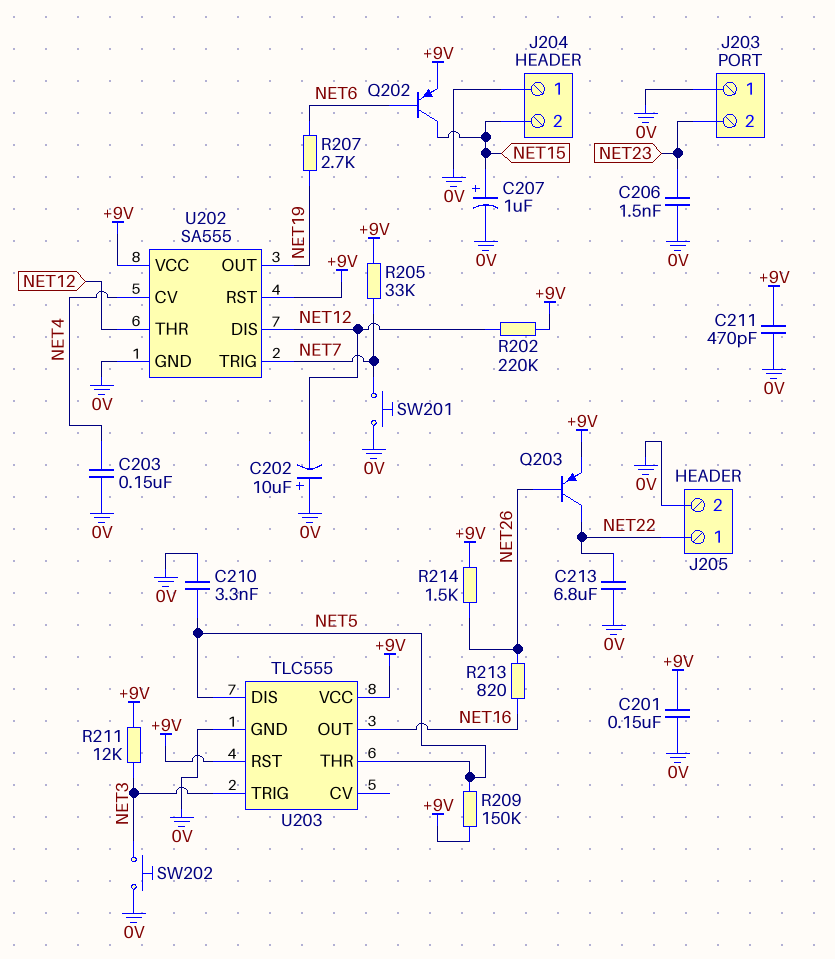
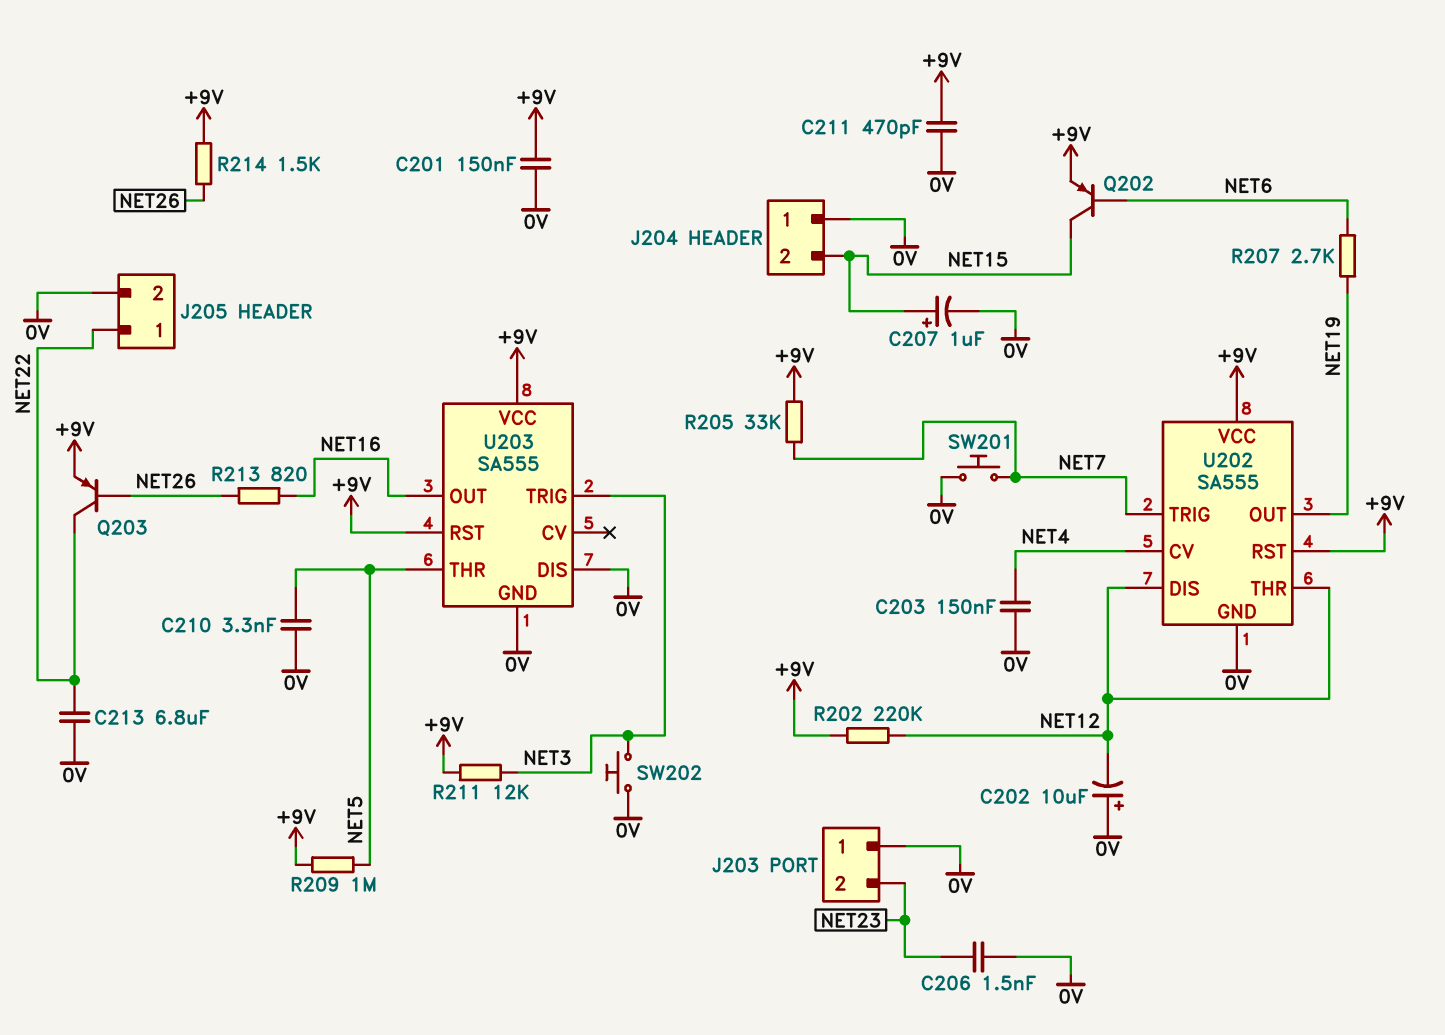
R209: 150k (+9V, NET5) -> 1M (+9V, NET5)
U203: TLC555 -> SA555
U203 pin DIS: NET5 -> 0V

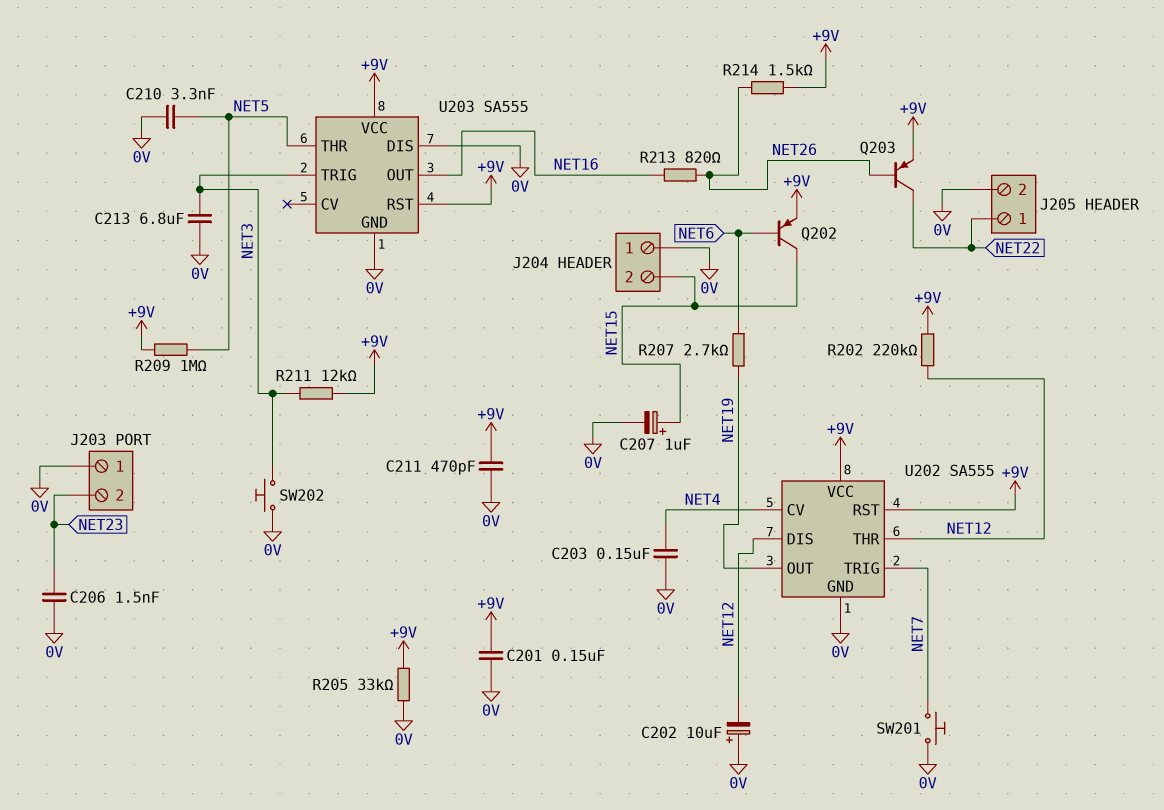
C213: 6.8uF (0V, NET22) -> 6.8uF (0V, NET3)
R205: 33k (+9V, NET7) -> 33k (+9V, 0V)

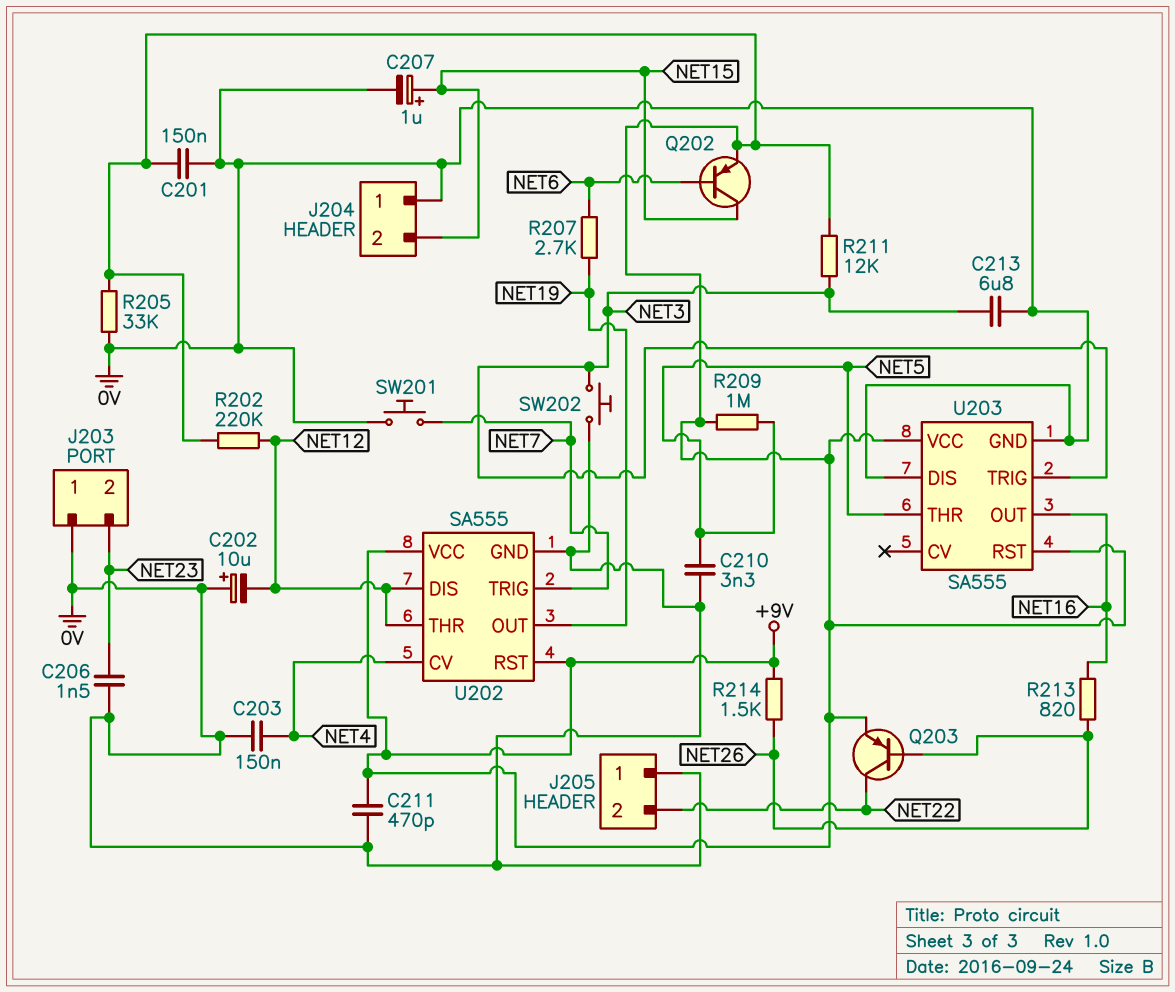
J205 pin 1: NET22 -> 0V
J205 pin 2: 0V -> NET22

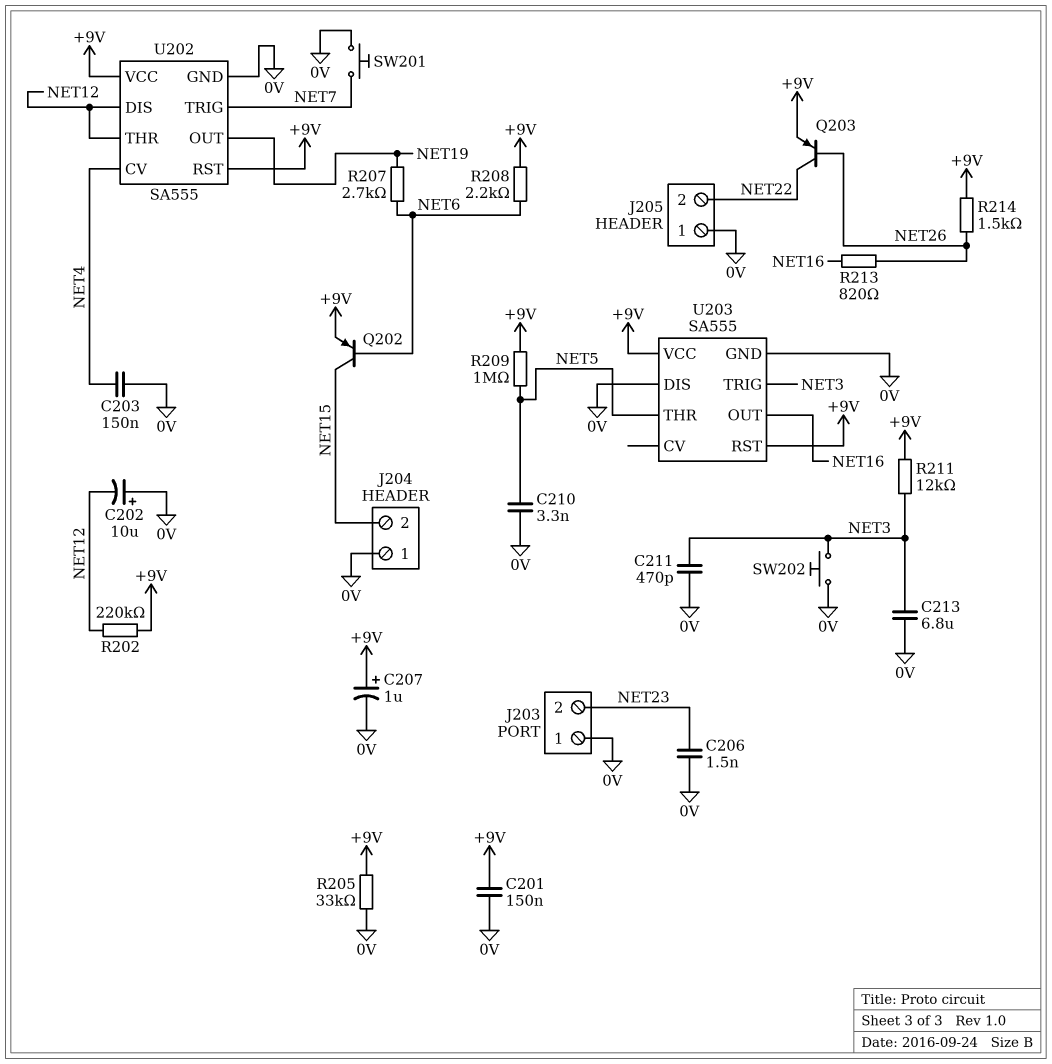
C207: 1uF (plus NET15, minus 0V) -> 1uF (plus +9V, minus 0V)
C211: 470pF (+9V, 0V) -> 470pF (0V, NET3)
R208: none -> 2.2k (+9V, NET6)

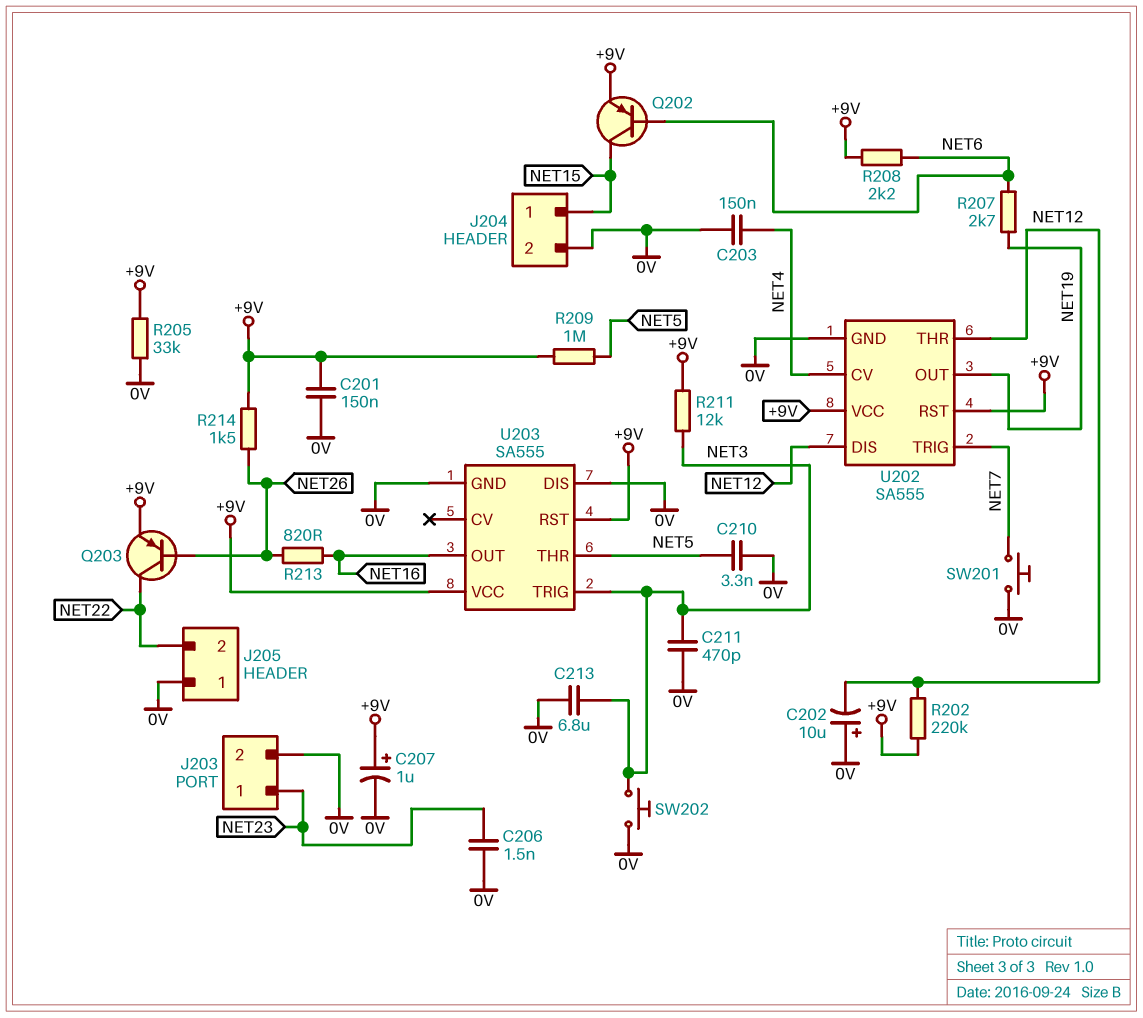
J203 pin 1: 0V -> NET23
J203 pin 2: NET23 -> 0V
J204 pin 1: 0V -> NET15
J204 pin 2: NET15 -> 0V

